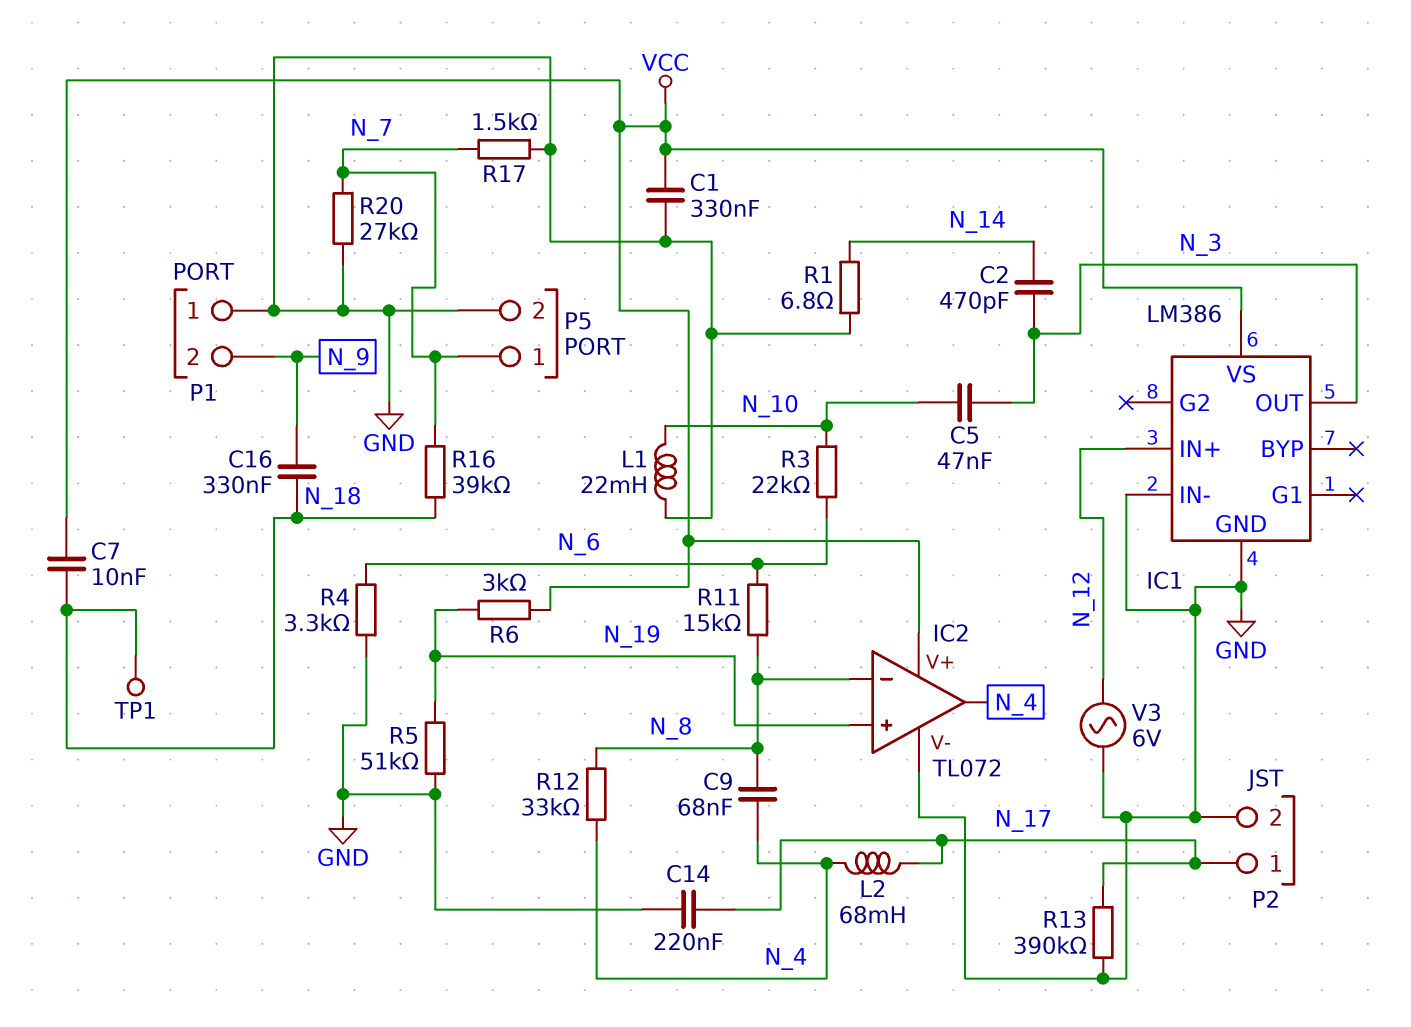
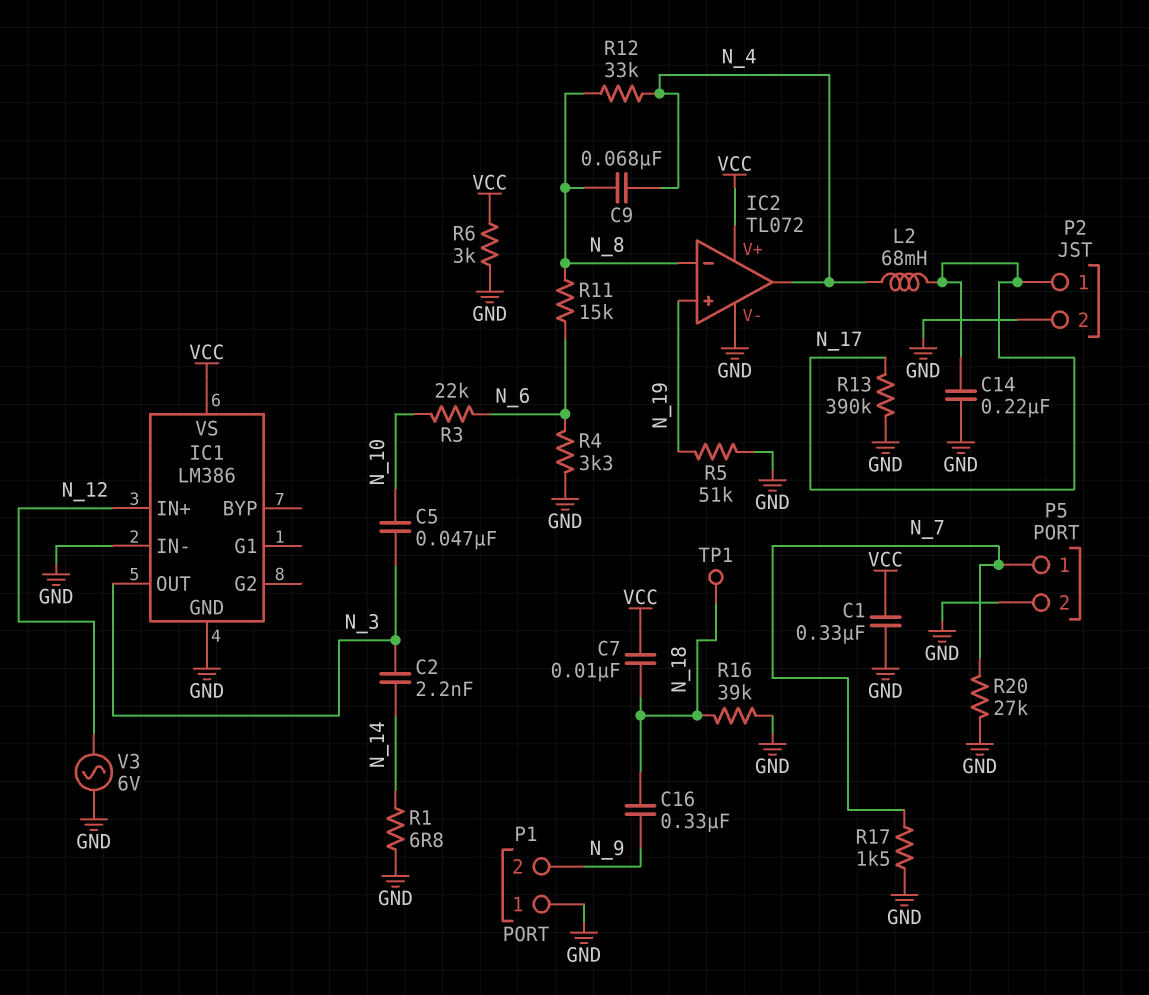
C2: 470pF (N_3, N_14) -> 2.2nF (N_3, N_14)
L1: 22mH (GND, N_10) -> none
R6: 3k (N_19, VCC) -> 3k (GND, VCC)
R16: 39k (N_7, N_18) -> 39k (GND, N_18)

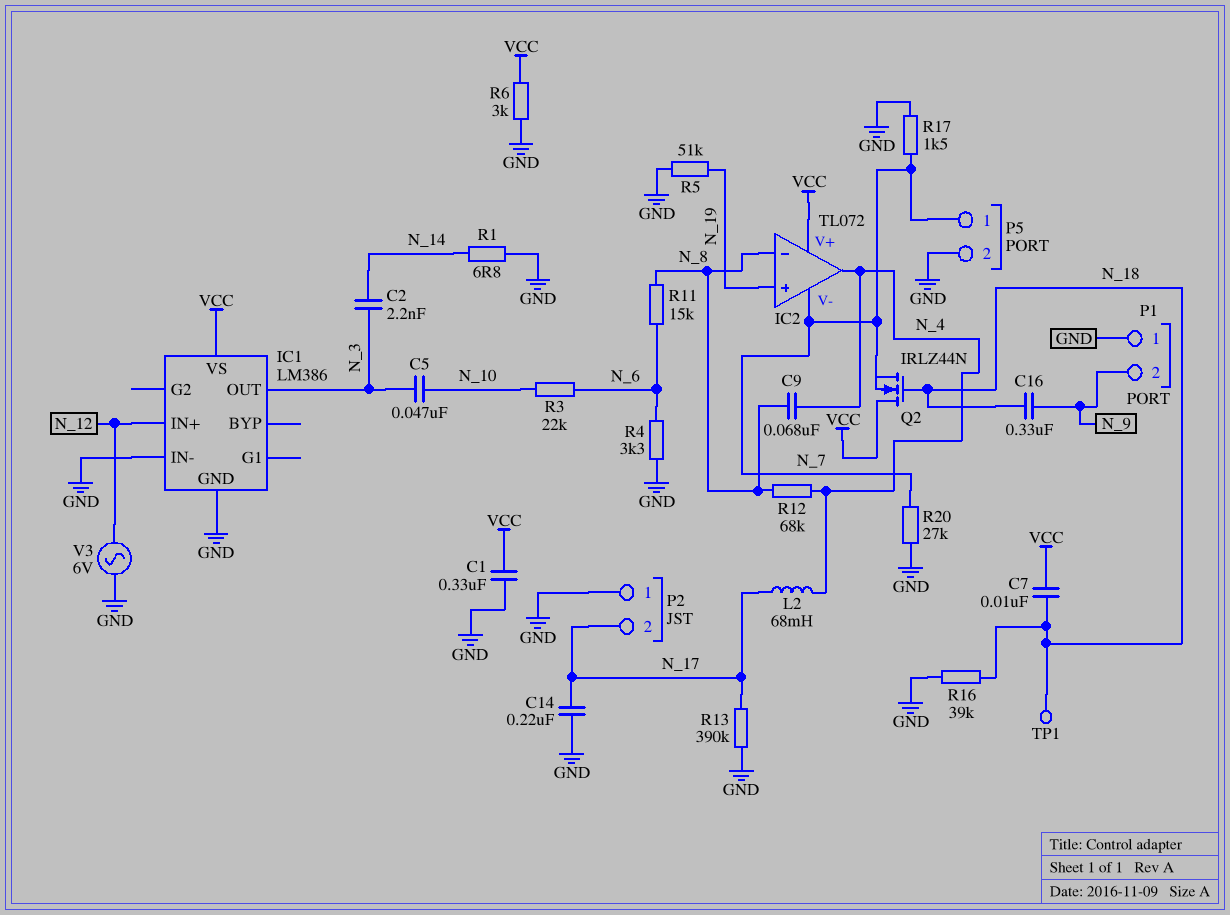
IC2 pin V-: GND -> N_7
P2 pin 1: N_17 -> GND
P2 pin 2: GND -> N_17
Q2: none -> NMOS IRLZ44N (G N_18, D VCC, S N_7)
R12: 33k (N_4, N_8) -> 68k (N_4, N_8)

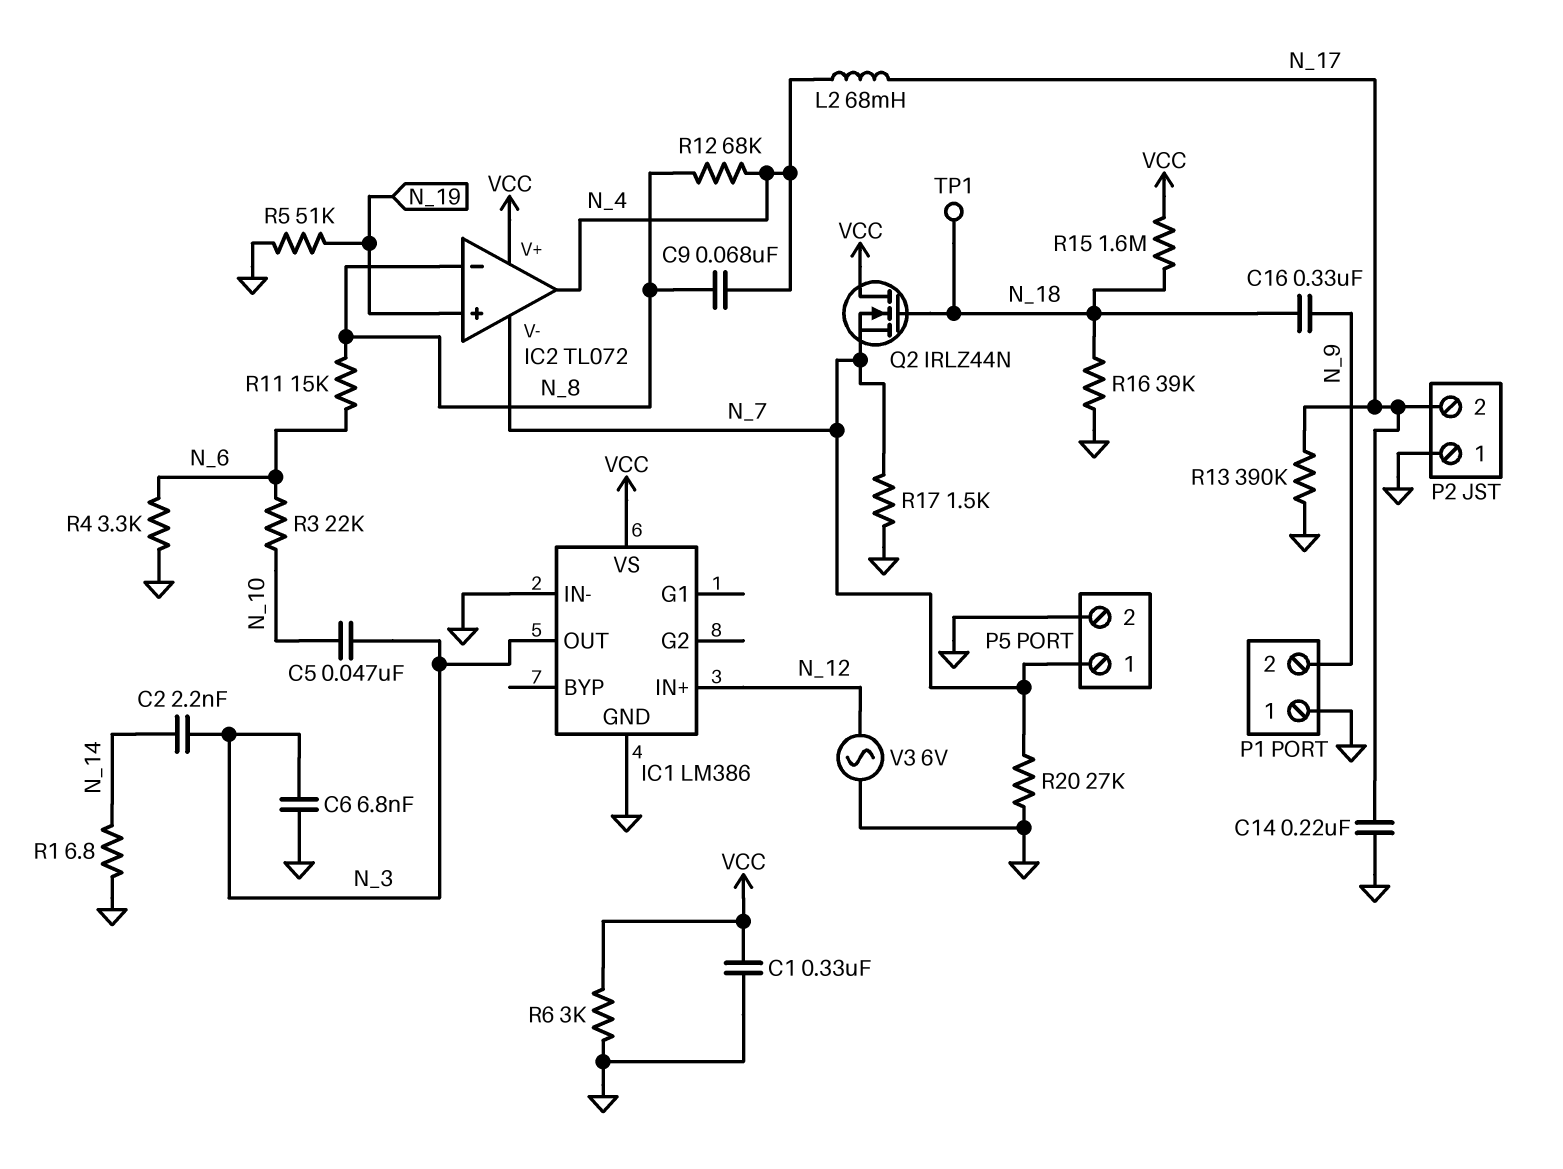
C6: none -> 6.8nF (GND, N_3)
C7: 10nF (N_18, VCC) -> none
R15: none -> 1.6M (N_18, VCC)

